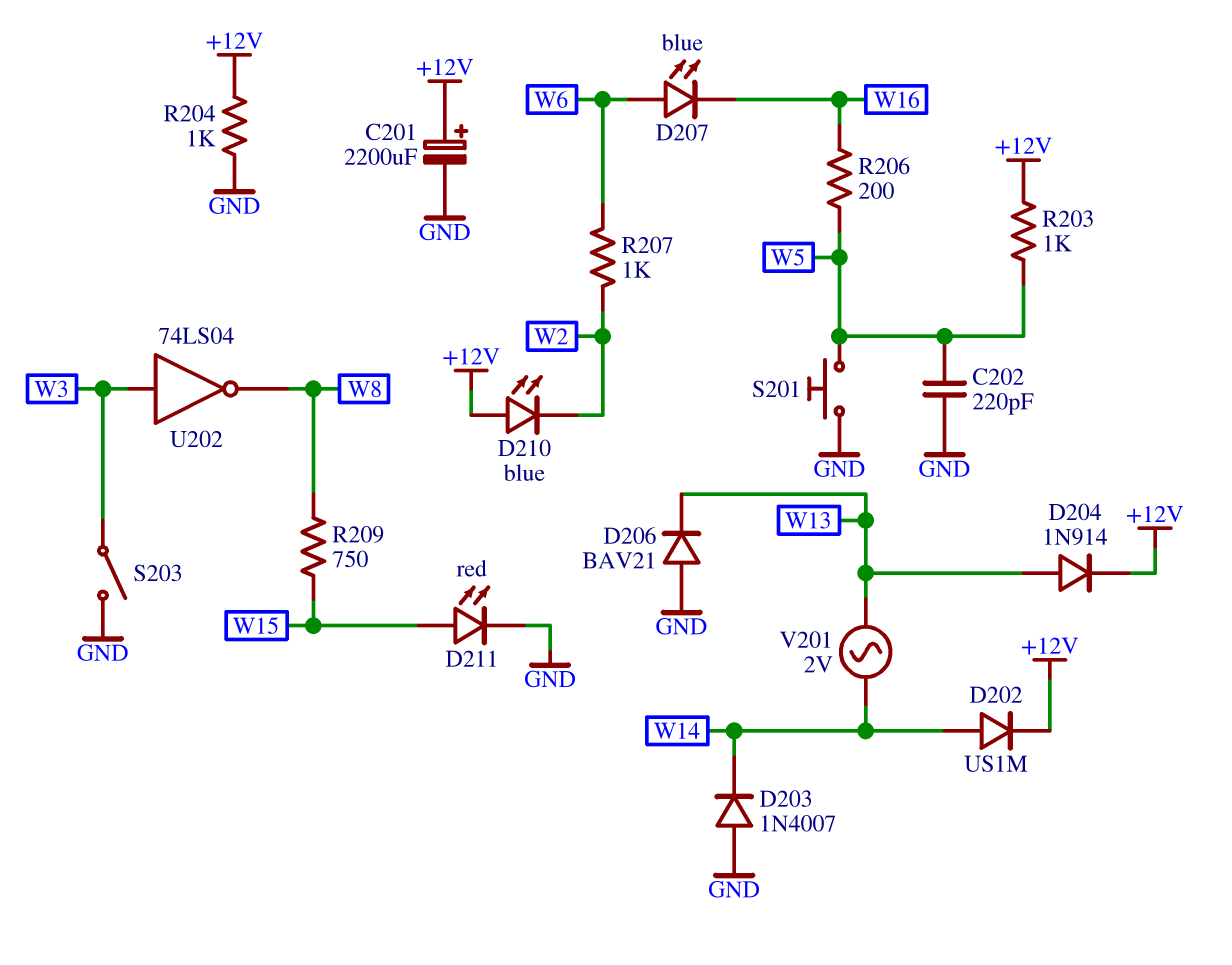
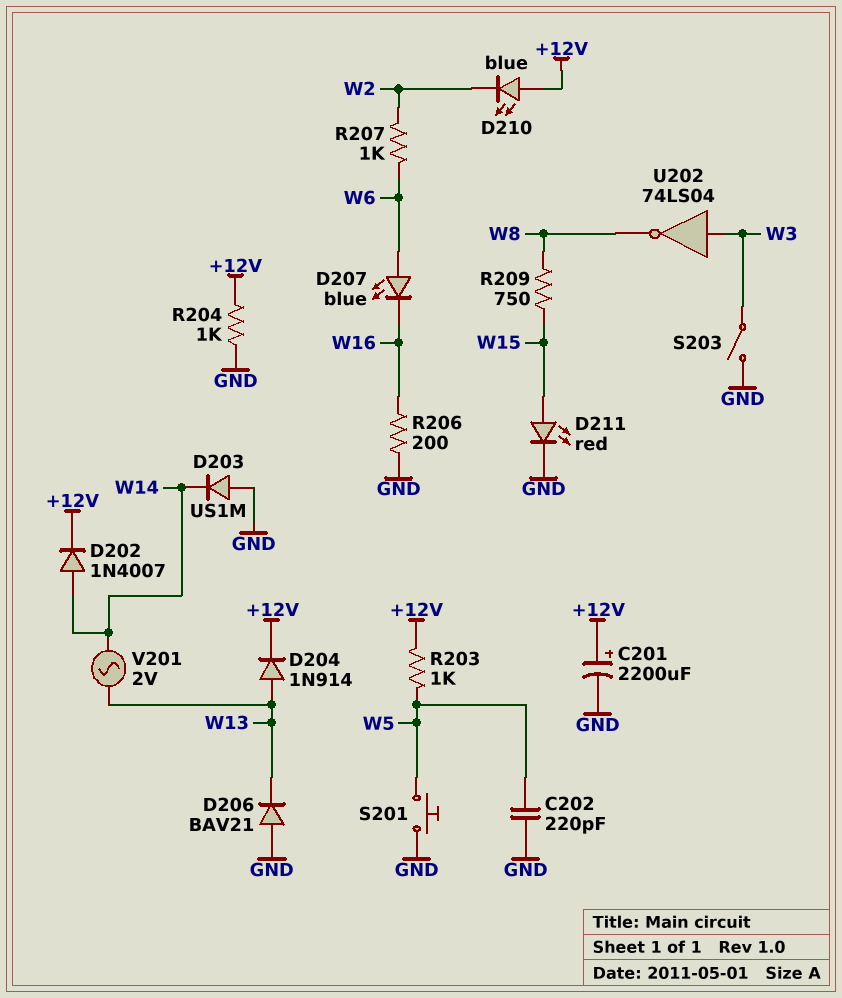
D202: diode US1M (A W14, K +12V) -> diode 1N4007 (A W14, K +12V)
D203: diode 1N4007 (A GND, K W14) -> diode US1M (A GND, K W14)
R206: 200 (W5, W16) -> 200 (GND, W16)

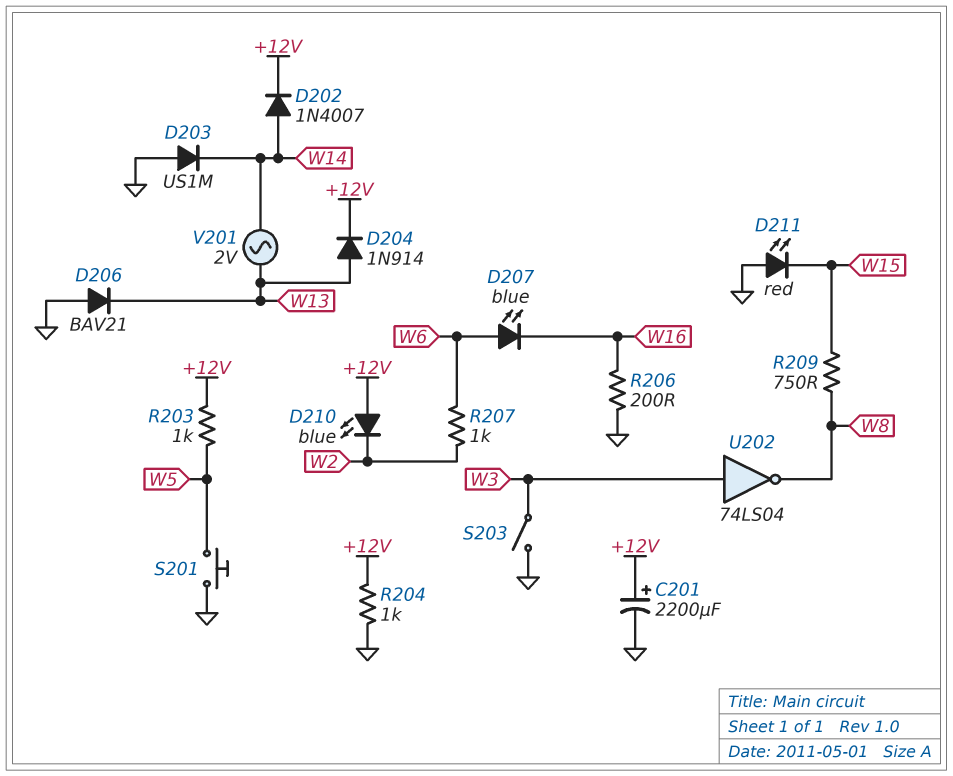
C202: 220pF (GND, W5) -> none
D211: LED red (A W15, K GND) -> LED red (A GND, K W15)

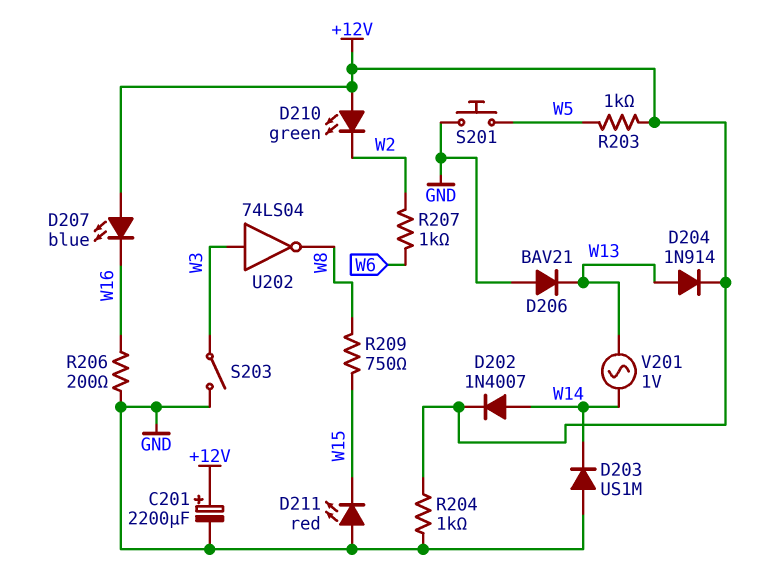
D207: LED blue (A W6, K W16) -> LED blue (A +12V, K W16)
D210: LED blue (A +12V, K W2) -> LED green (A +12V, K W2)
V201: AC 2V (W13, W14) -> AC 1V (W13, W14)

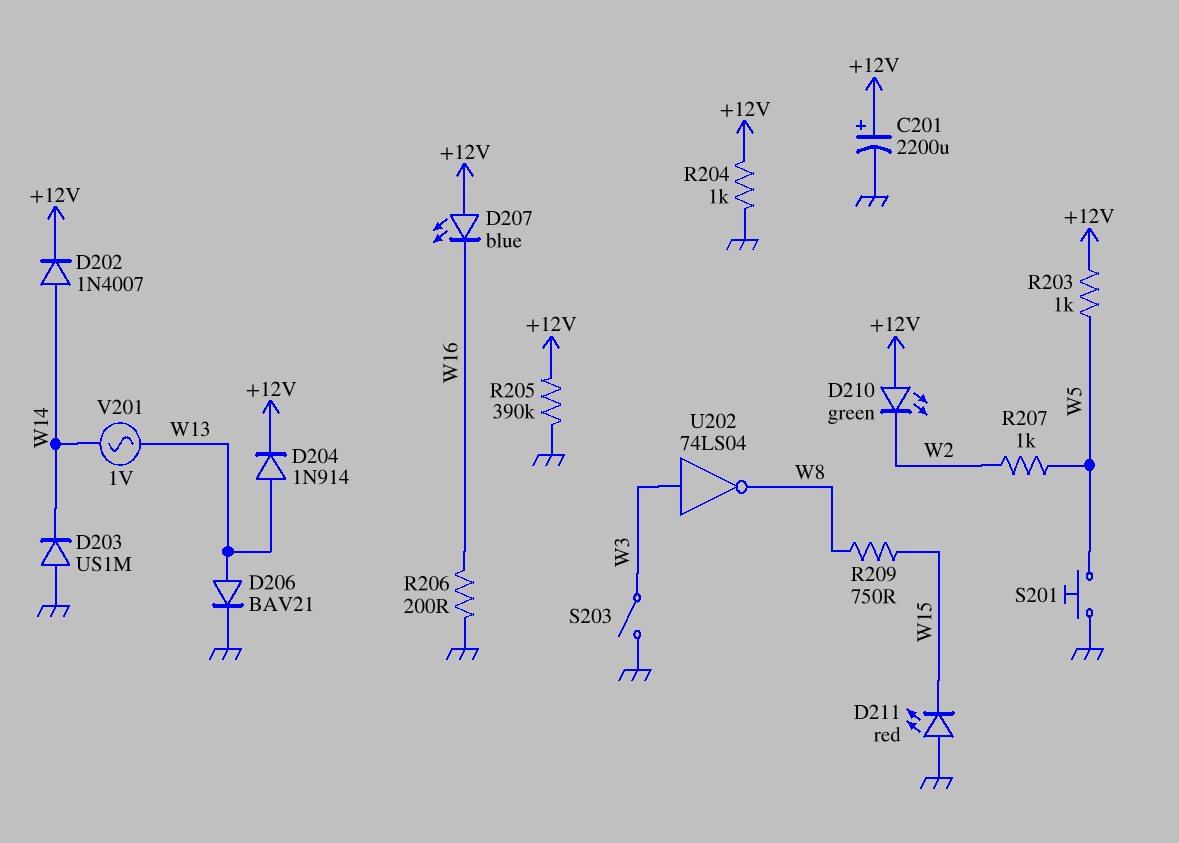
D206: diode BAV21 (A GND, K W13) -> diode BAV21 (A W13, K GND)
R205: none -> 390k (+12V, GND)
R207: 1k (W2, W6) -> 1k (W2, W5)

